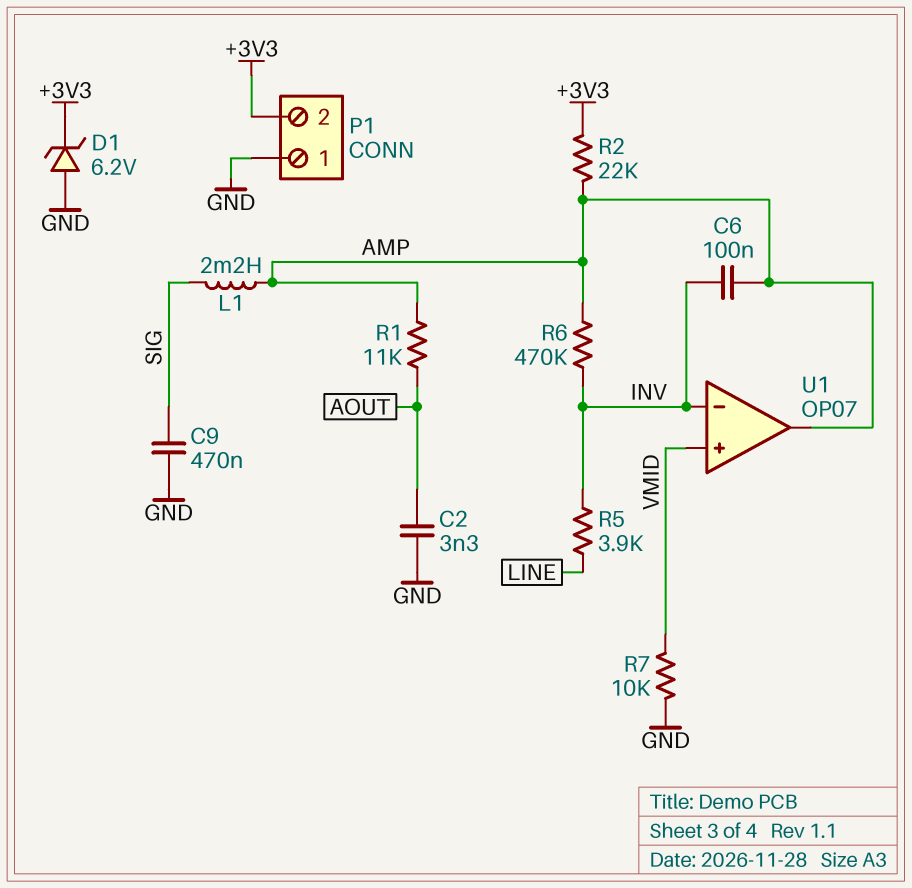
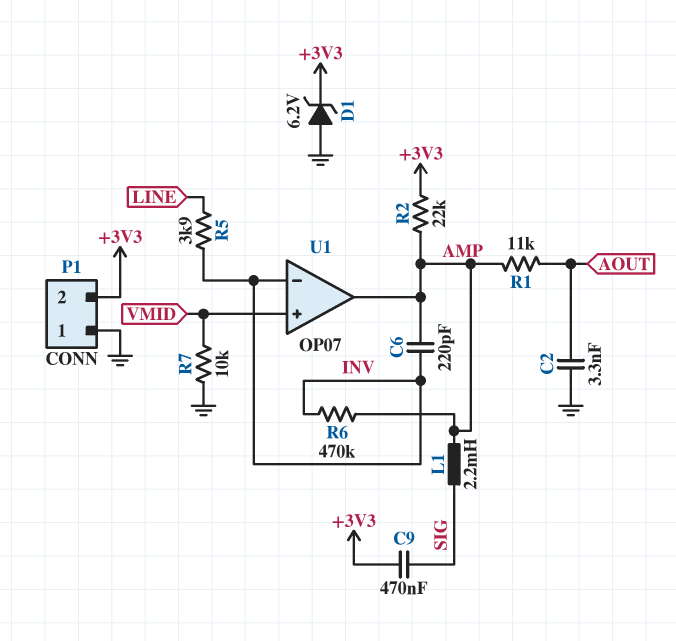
C6: 100nF (AMP, INV) -> 220pF (AMP, INV)
C9: 470nF (GND, SIG) -> 470nF (+3V3, SIG)

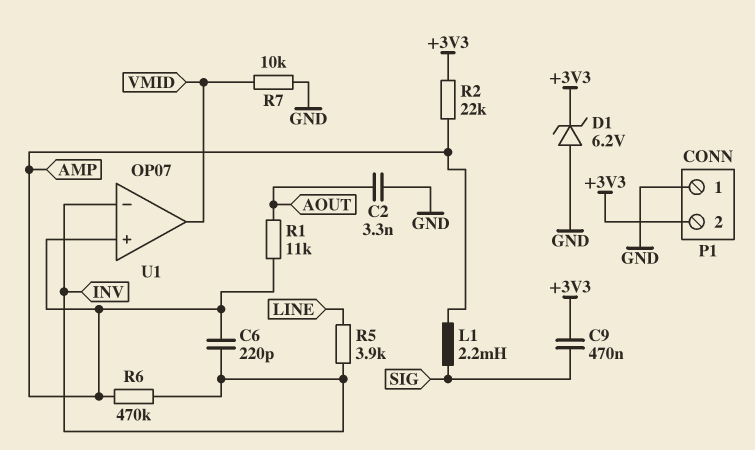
U1 pin in+: VMID -> AMP
U1 pin out: AMP -> VMID

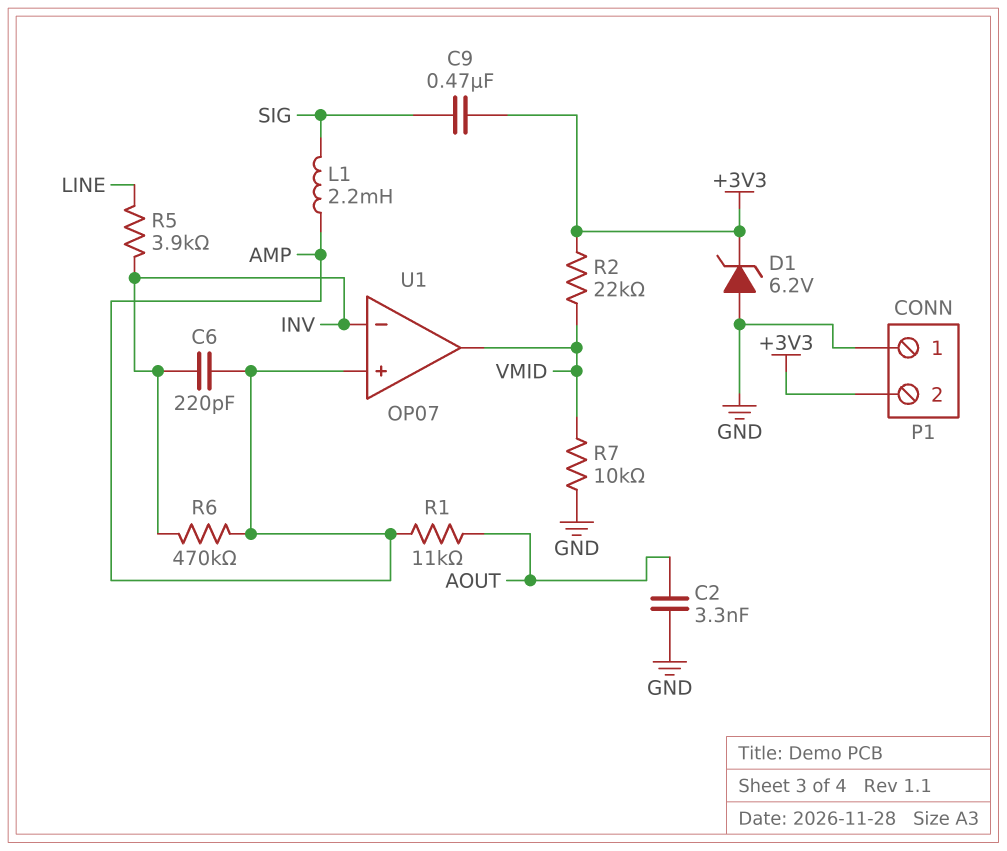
R2: 22k (+3V3, AMP) -> 22k (+3V3, VMID)

